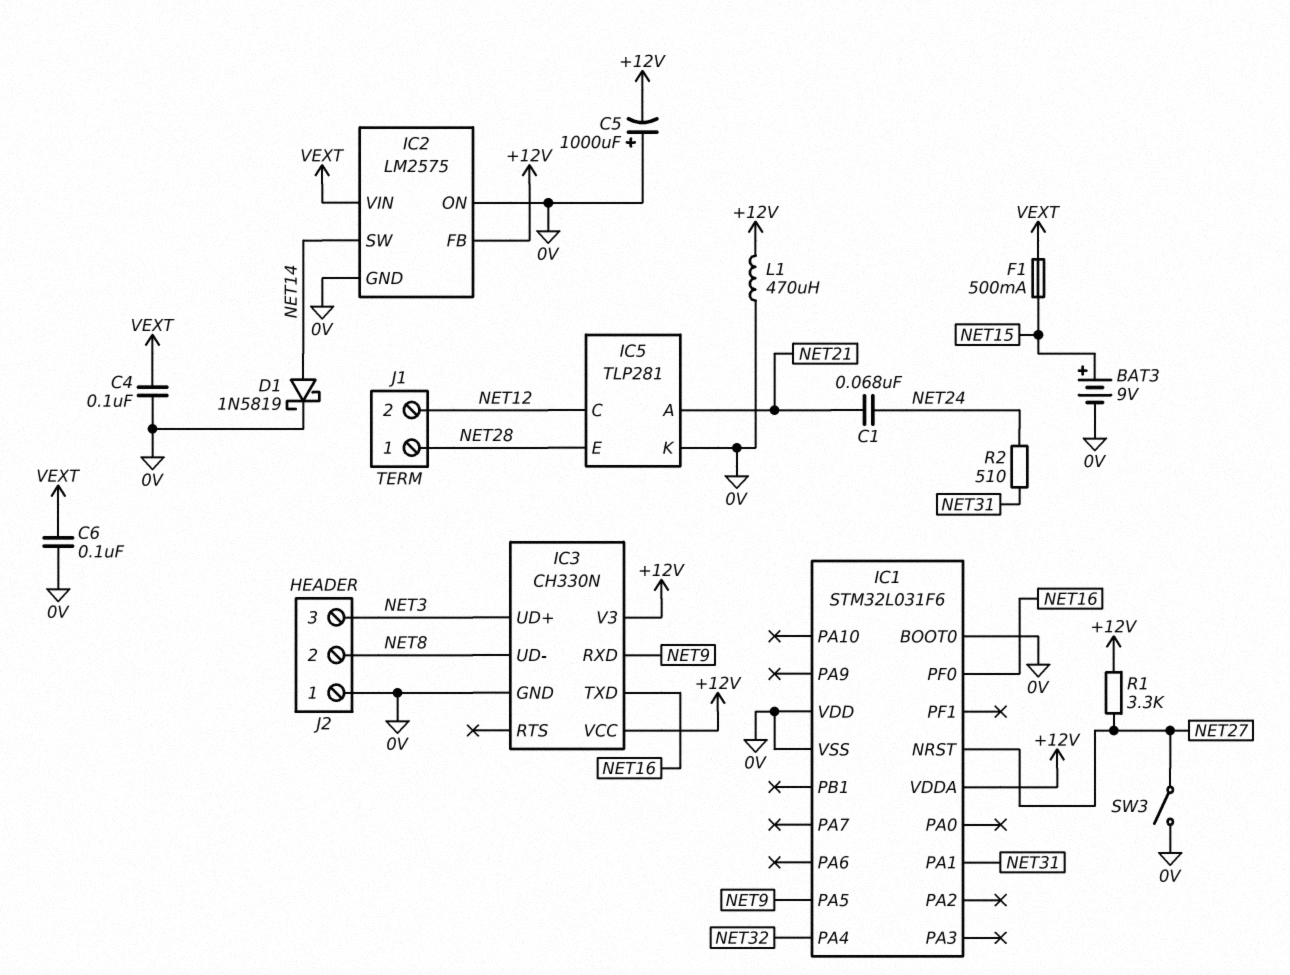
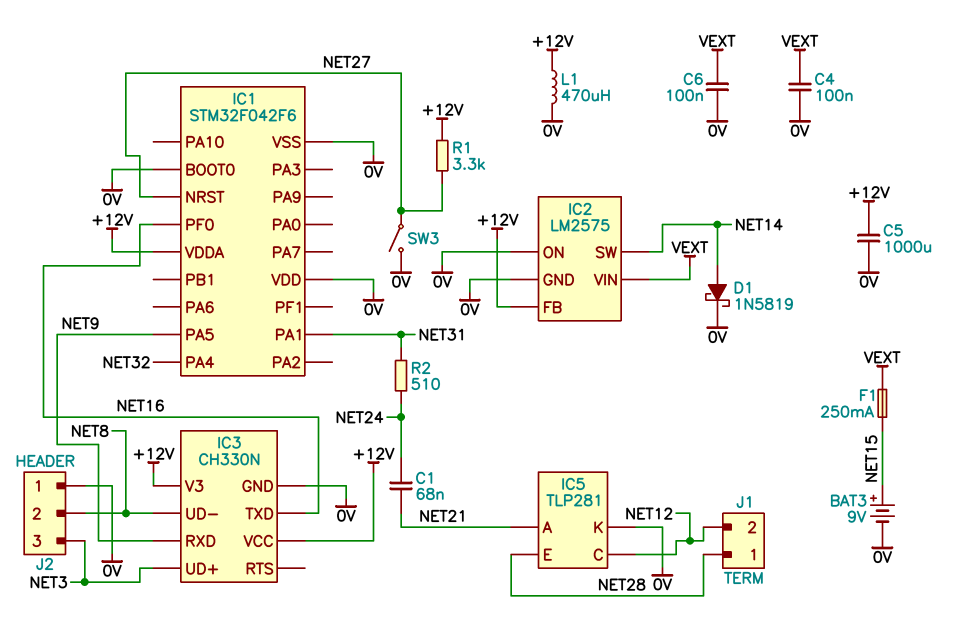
C5: 1000uF (plus 0V, minus +12V) -> 1000uF (+12V, 0V)
F1: 500mA (NET15, VEXT) -> 250mA (NET15, VEXT)
IC1: STM32L031F6 -> STM32F042F6

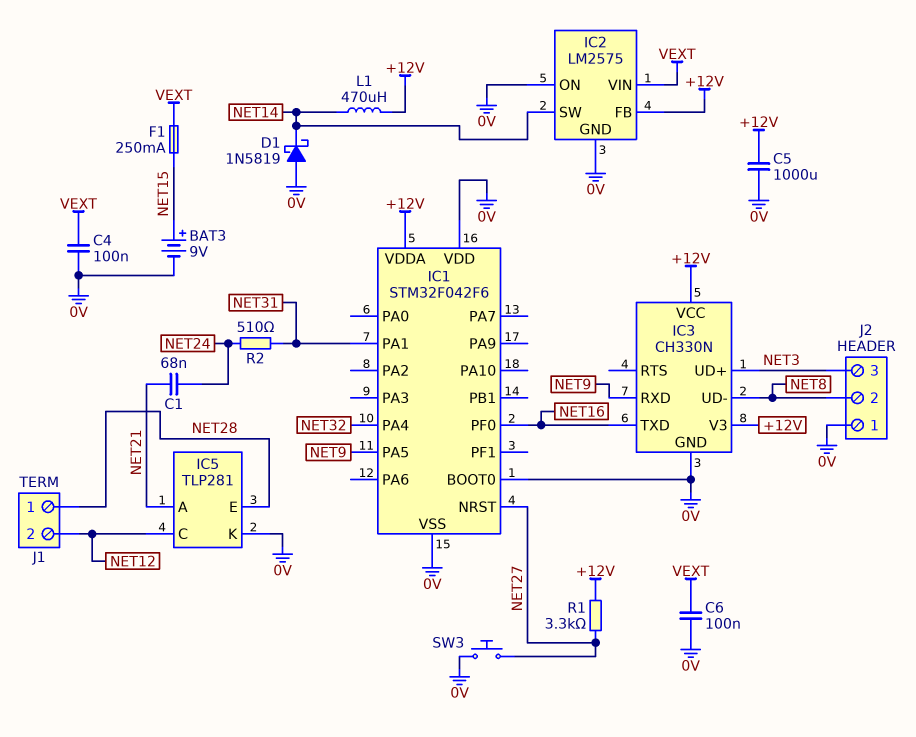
D1: schottky 1N5819 (A NET14, K 0V) -> schottky 1N5819 (A 0V, K NET14)
L1: 470uH (+12V, 0V) -> 470uH (+12V, NET14)
SW3: switch (0V, NET27) -> button (0V, NET27)

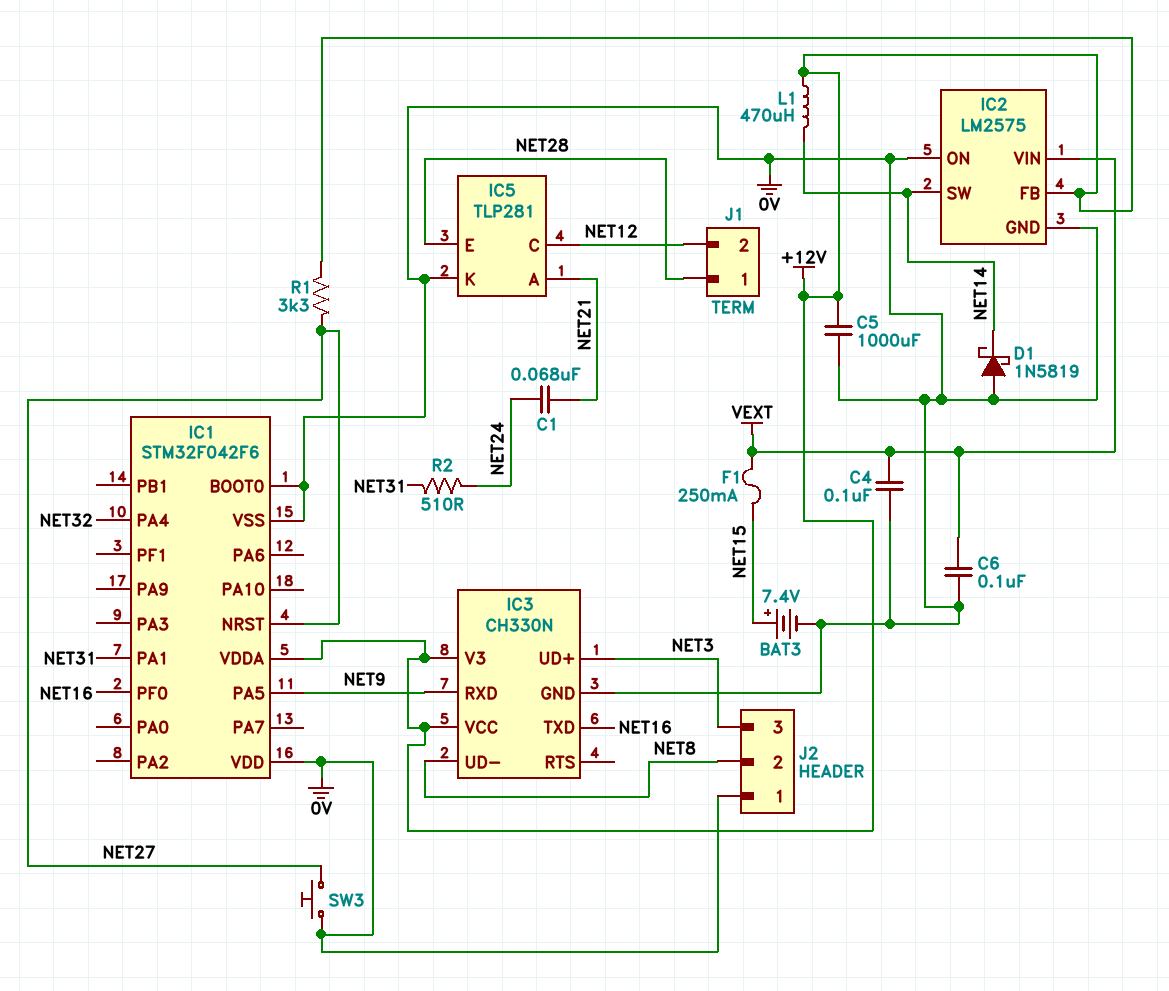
BAT3: 9V (plus NET15, minus 0V) -> 7.4V (plus NET15, minus 0V)

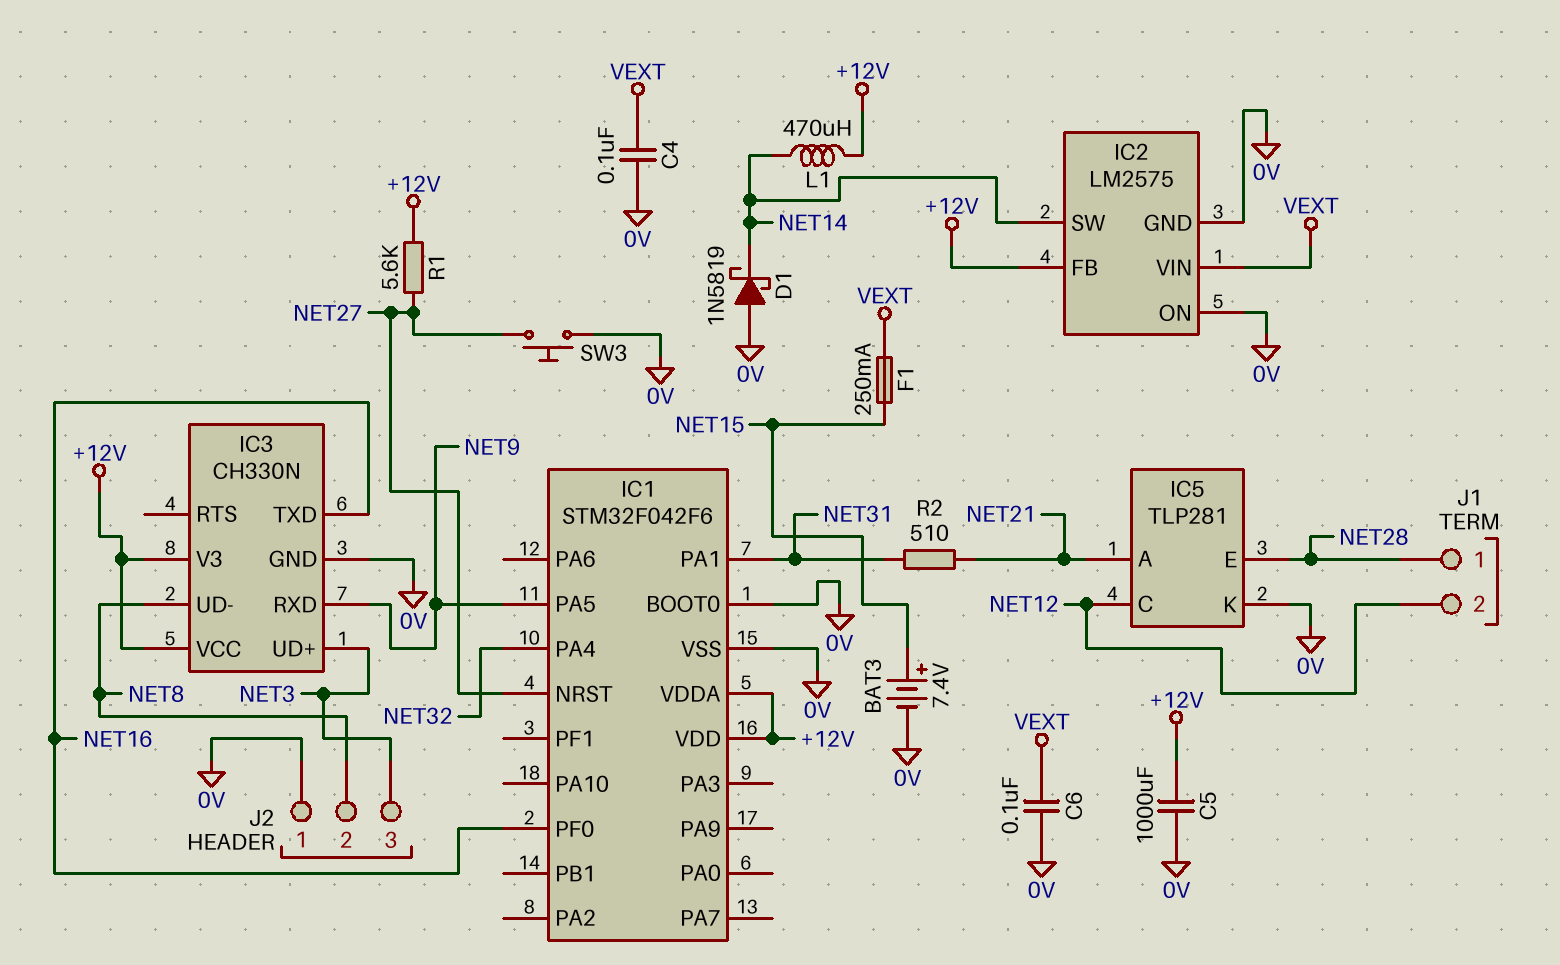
C1: 68nF (NET21, NET24) -> none
IC1 pin VDD: 0V -> +12V
R1: 3.3k (+12V, NET27) -> 5.6k (+12V, NET27)
R2: 510 (NET24, NET31) -> 510 (NET21, NET31)

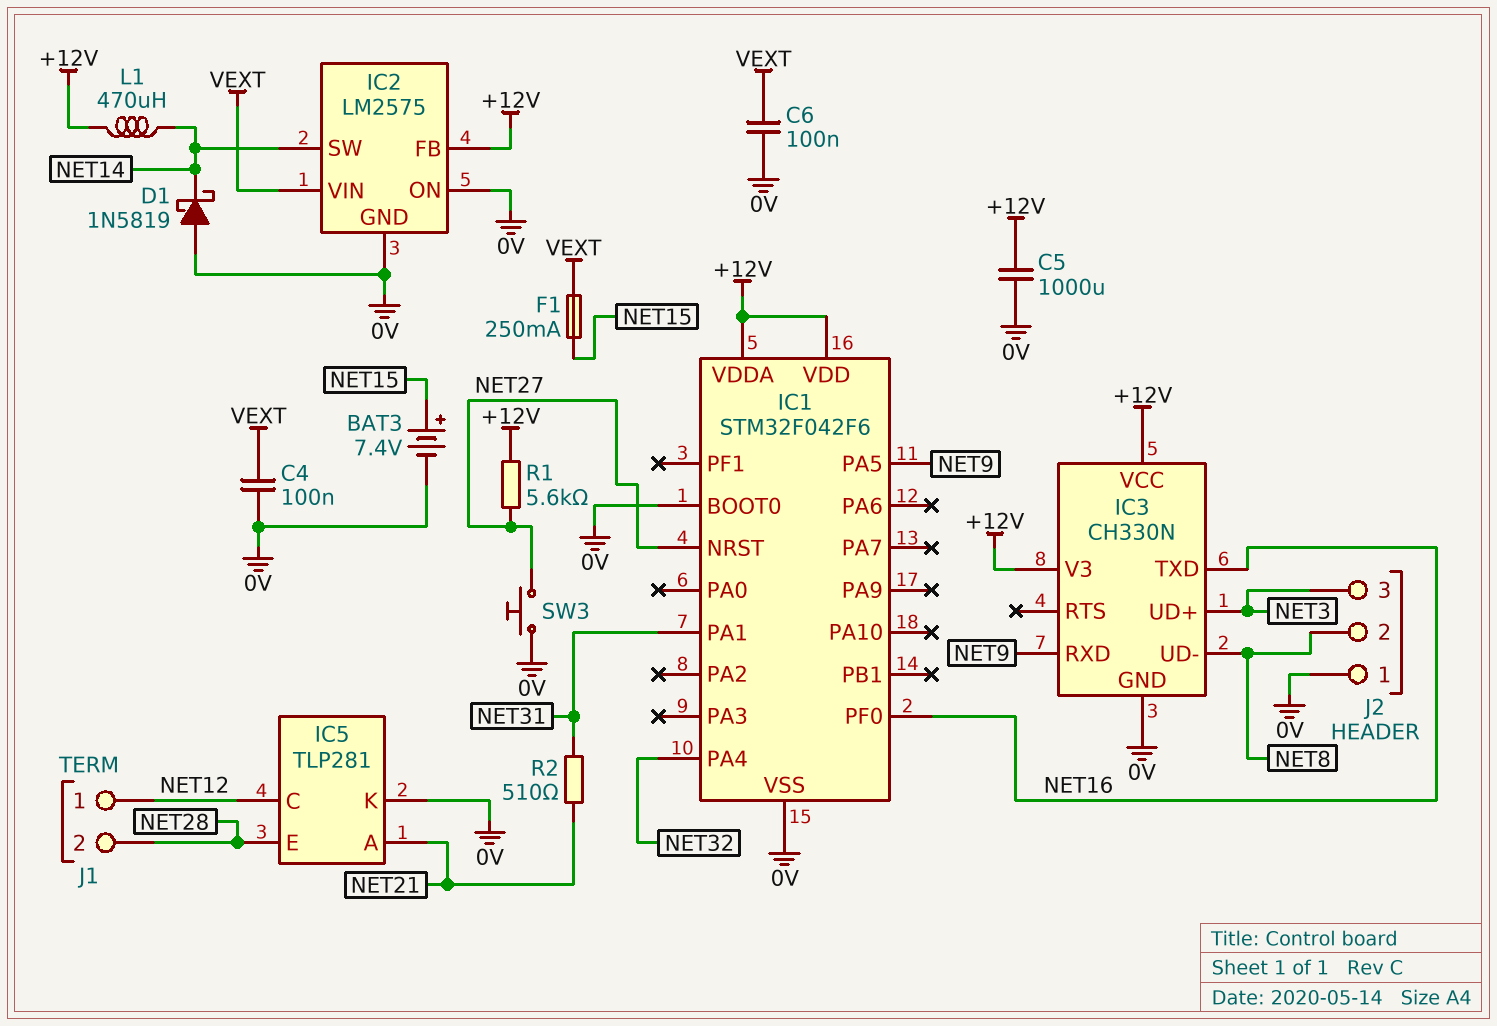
J1 pin 1: NET28 -> NET12
J1 pin 2: NET12 -> NET28

